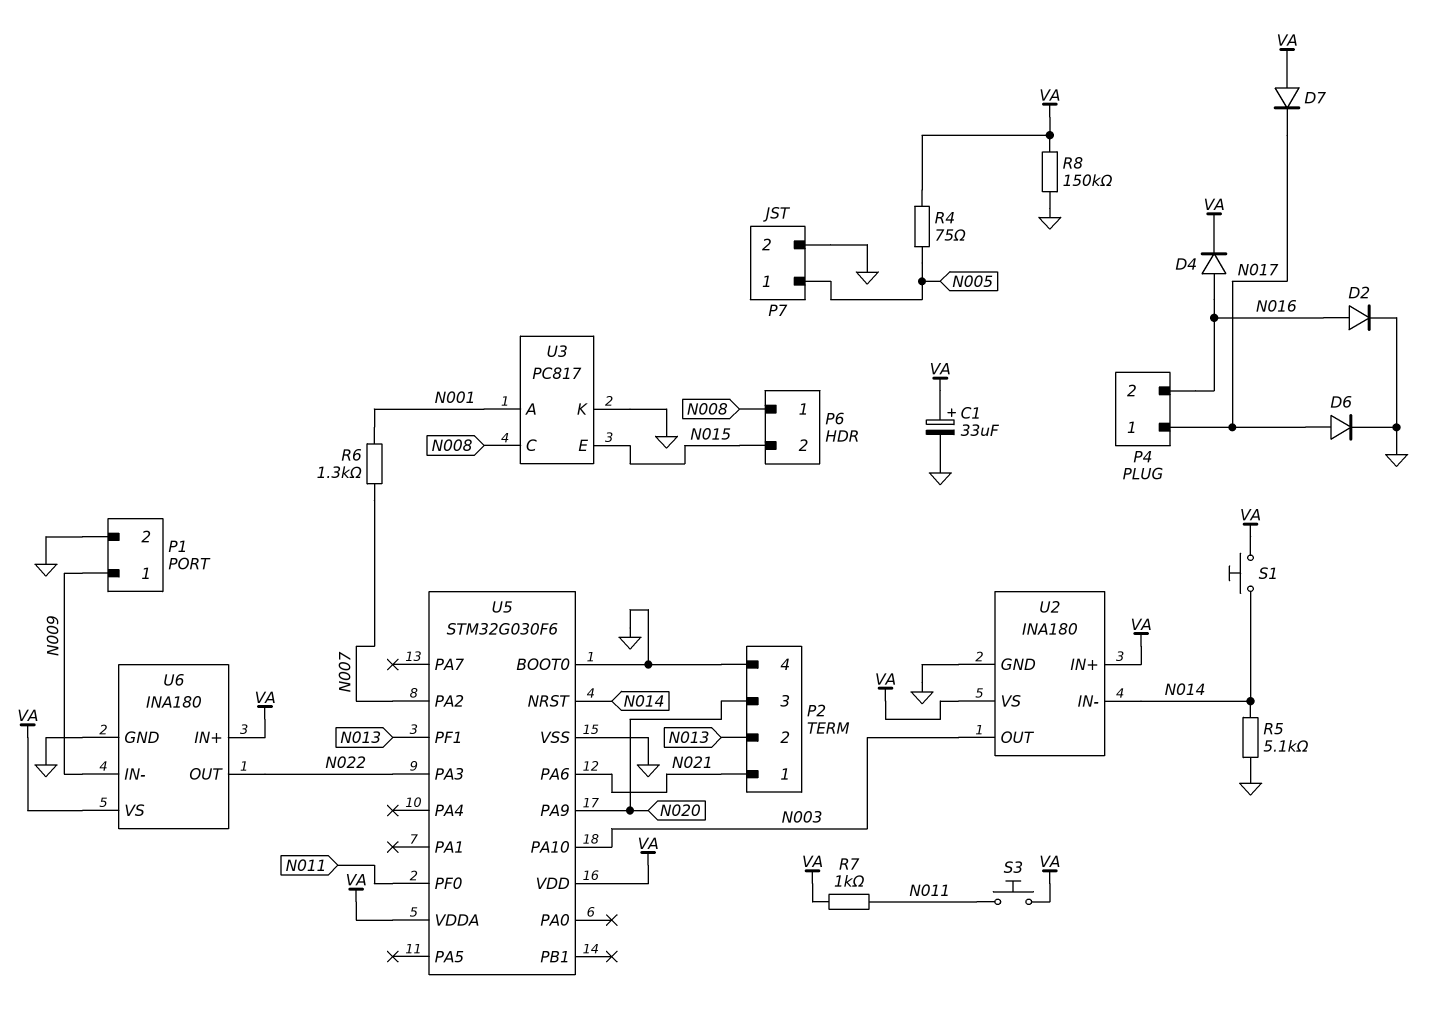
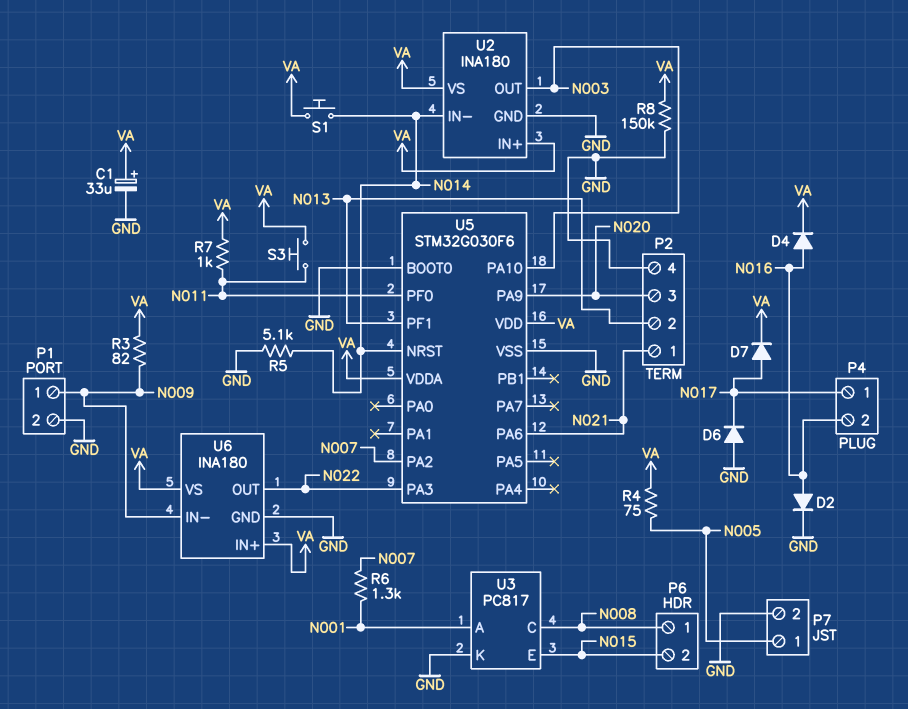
D6: diode (A N017, K GND) -> diode (A GND, K N017)
D7: diode (A VA, K N017) -> diode (A N017, K VA)
R3: none -> 82 (N009, VA)

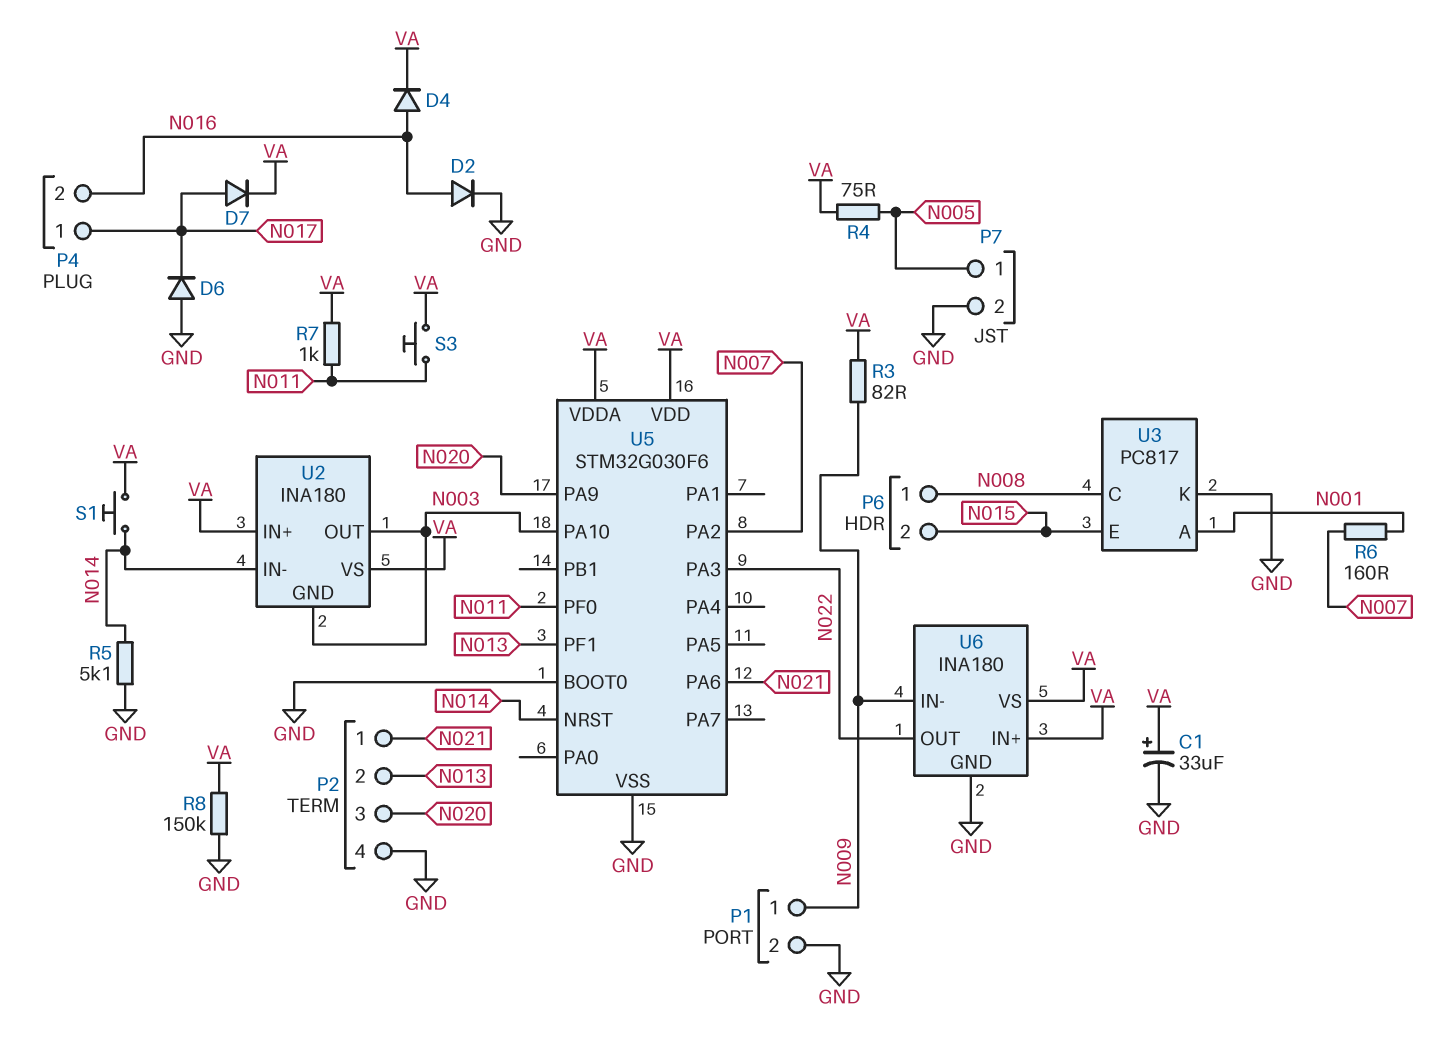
R6: 1.3k (N001, N007) -> 160 (N001, N007)
U2 pin GND: GND -> N003

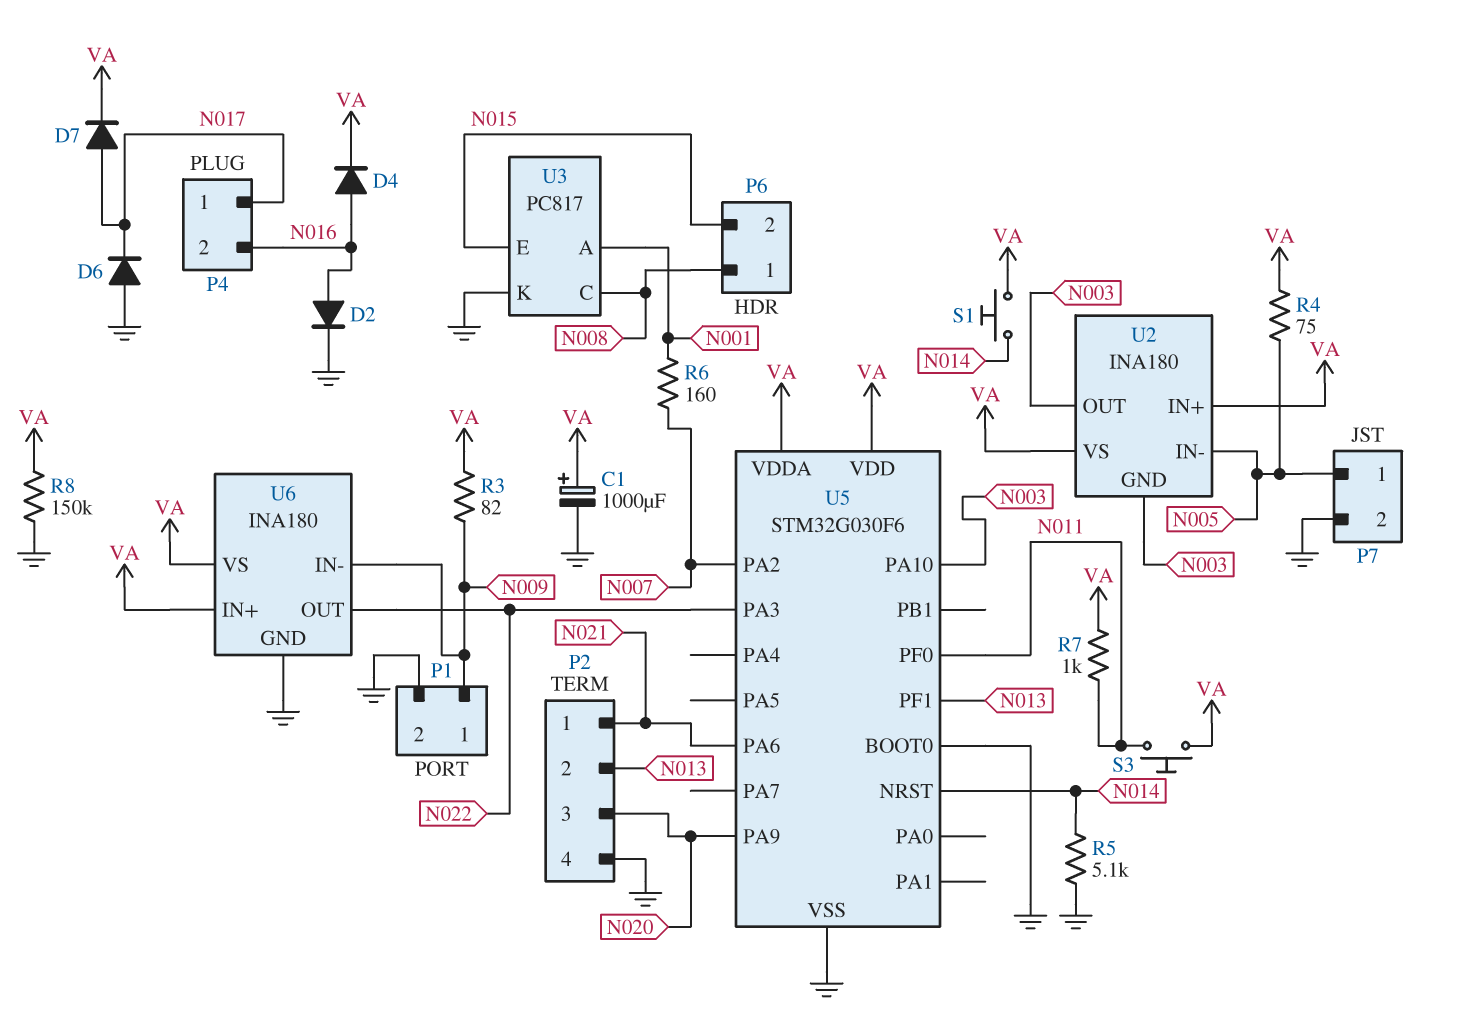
C1: 33uF (plus VA, minus GND) -> 1000uF (plus VA, minus GND)
U2 pin IN-: N014 -> N005

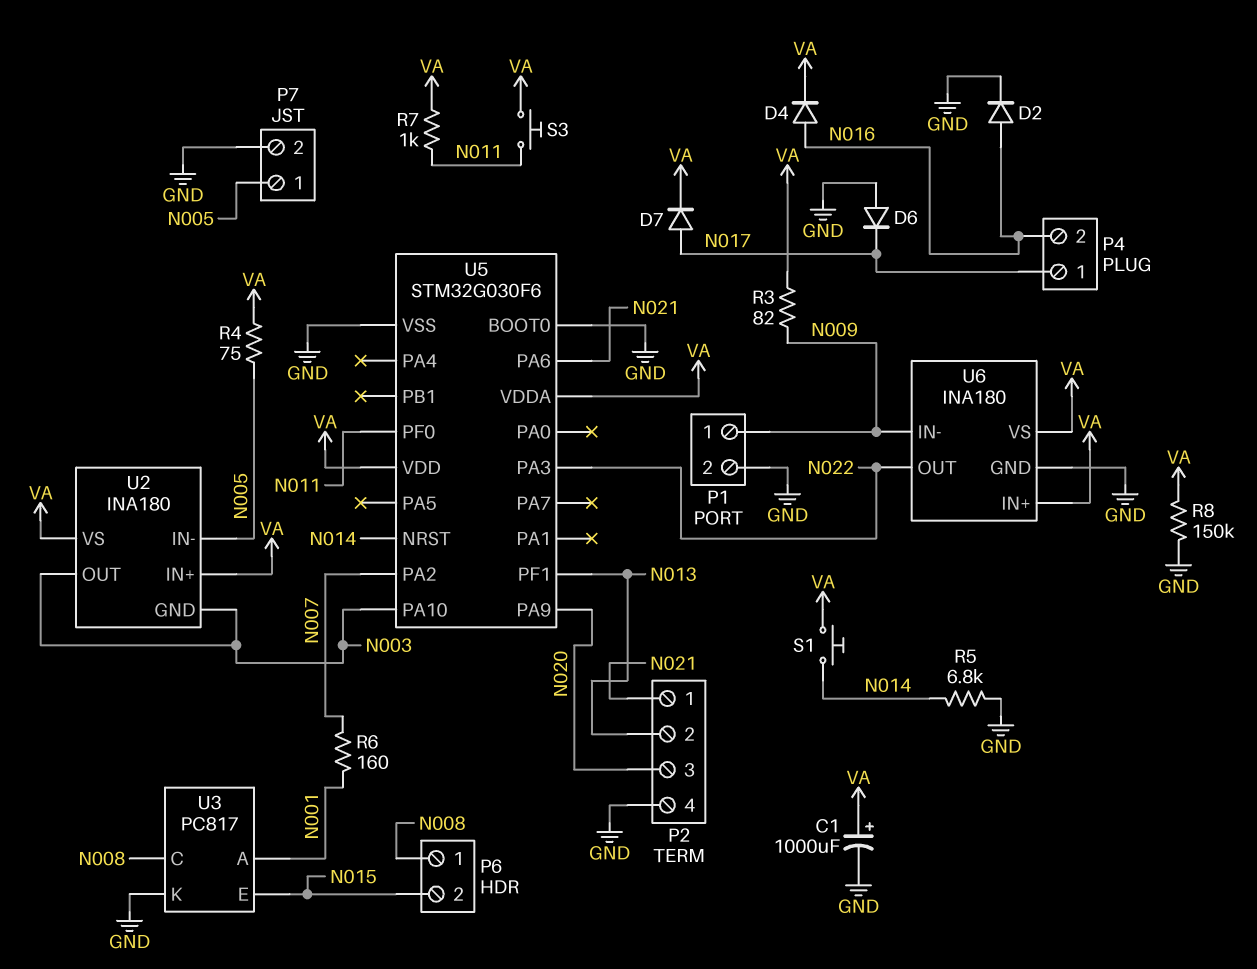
R5: 5.1k (GND, N014) -> 6.8k (GND, N014)

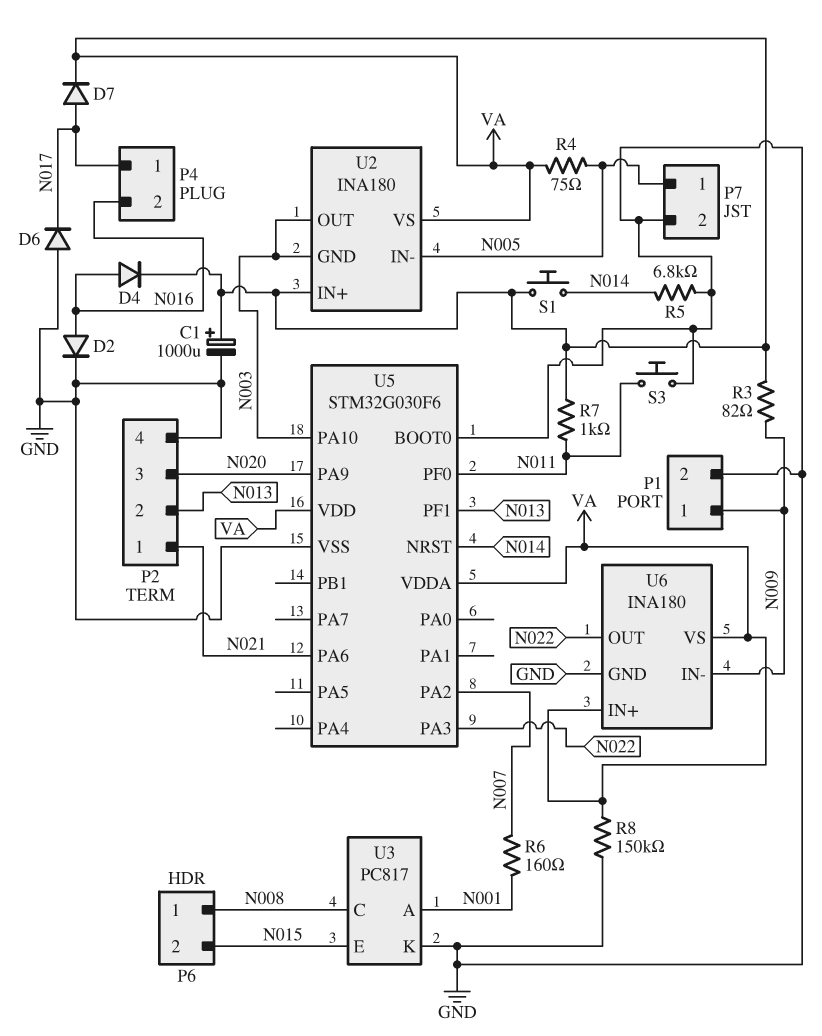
S3: button (N011, VA) -> button (GND, N011)

